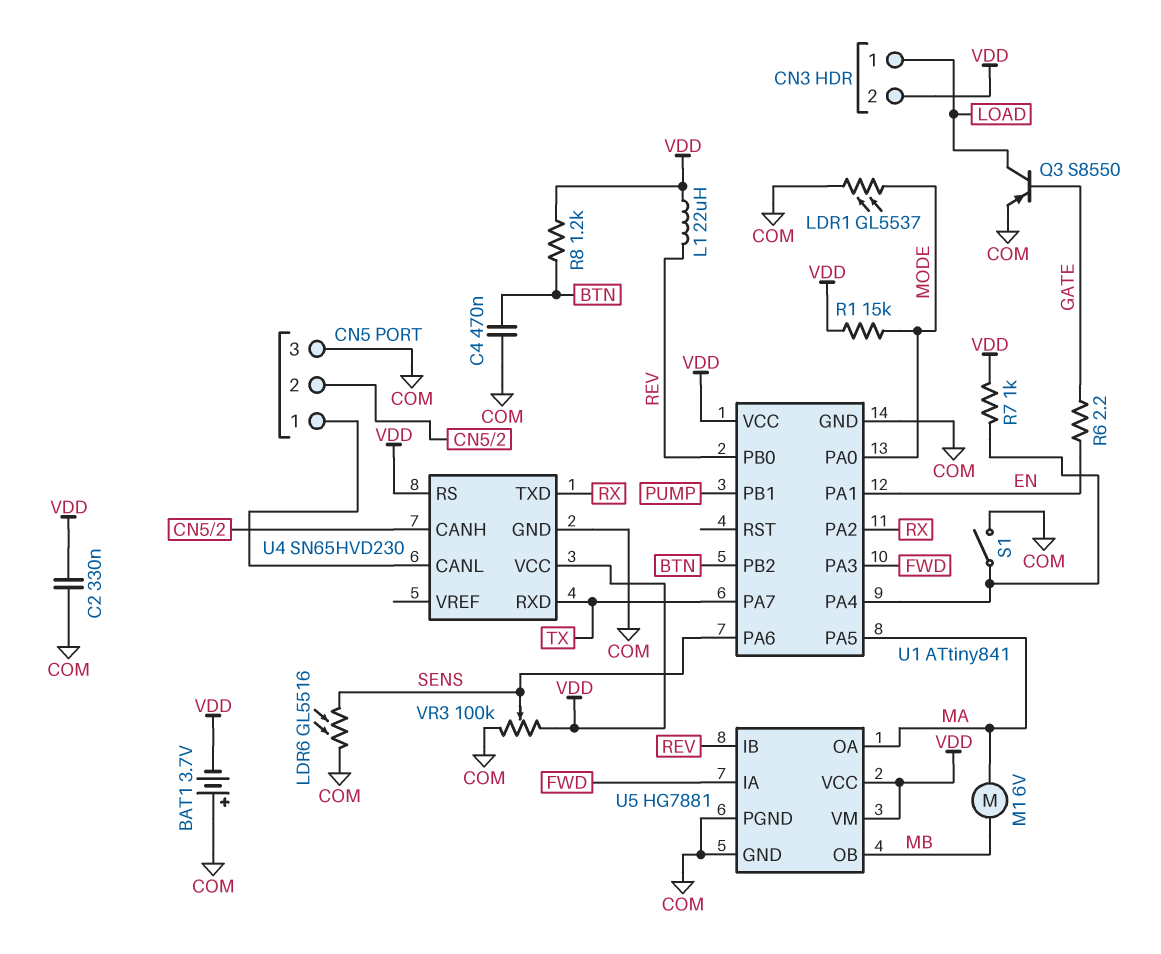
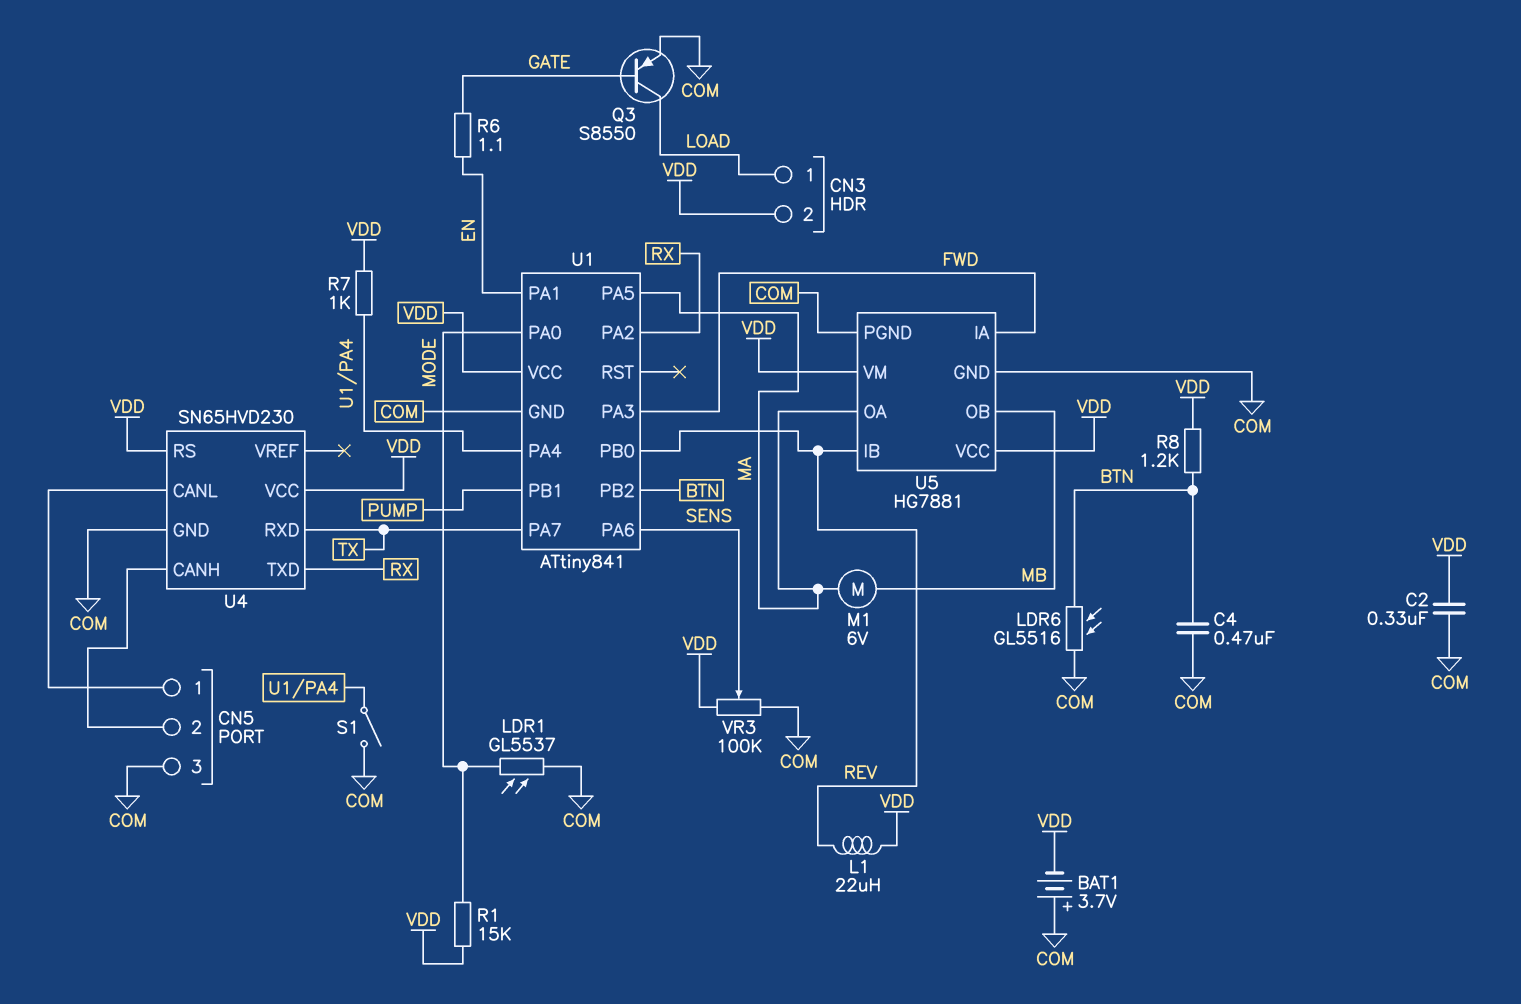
LDR6: GL5516 (COM, SENS) -> GL5516 (BTN, COM)
R6: 2.2 (EN, GATE) -> 1.1 (EN, GATE)

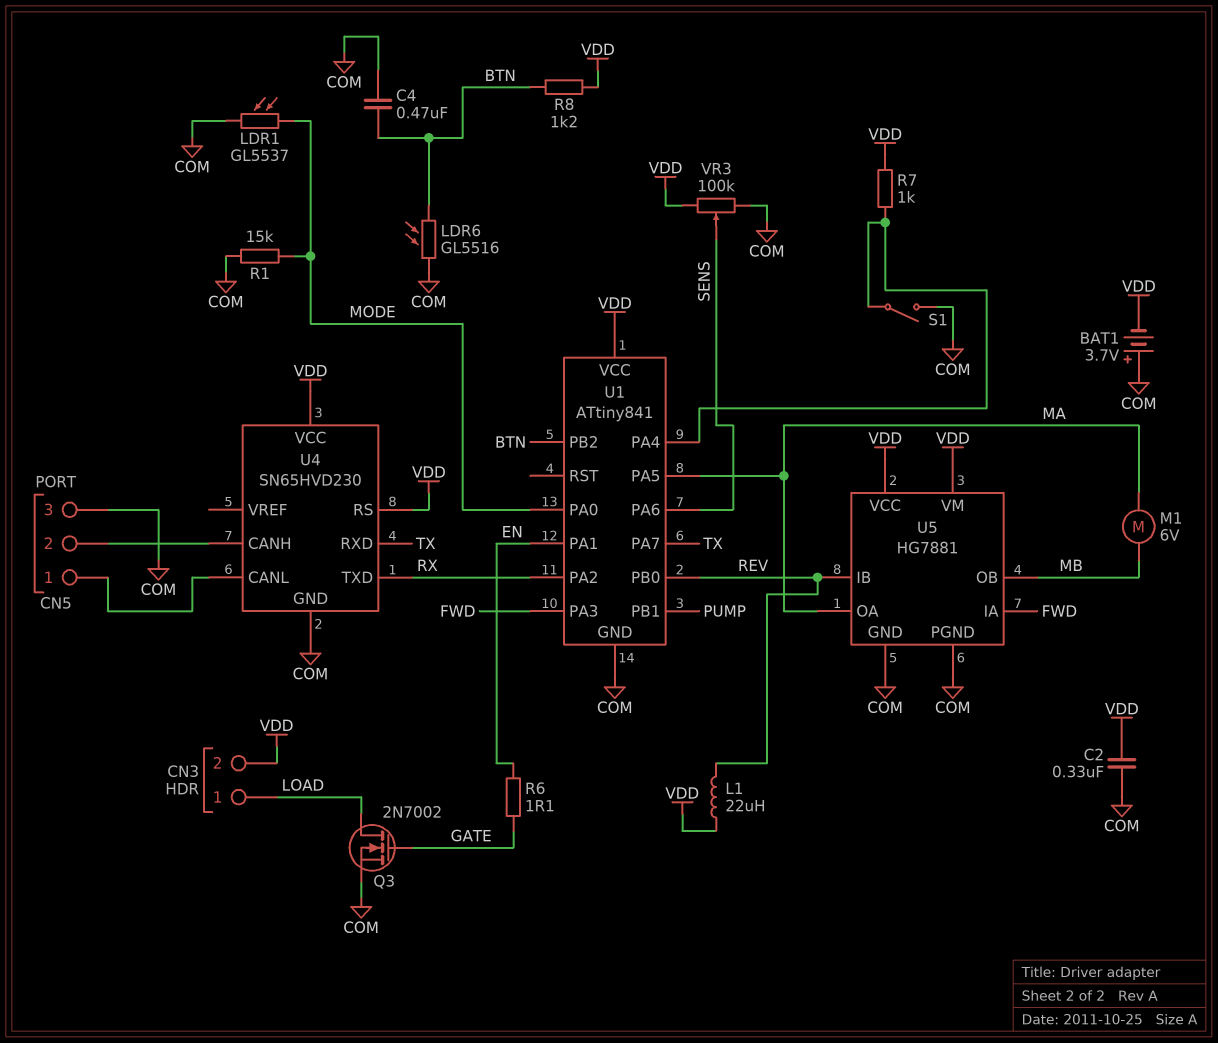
Q3: PNP S8550 (B GATE, C LOAD, E COM) -> NMOS 2N7002 (G GATE, D LOAD, S COM)
R1: 15k (MODE, VDD) -> 15k (COM, MODE)

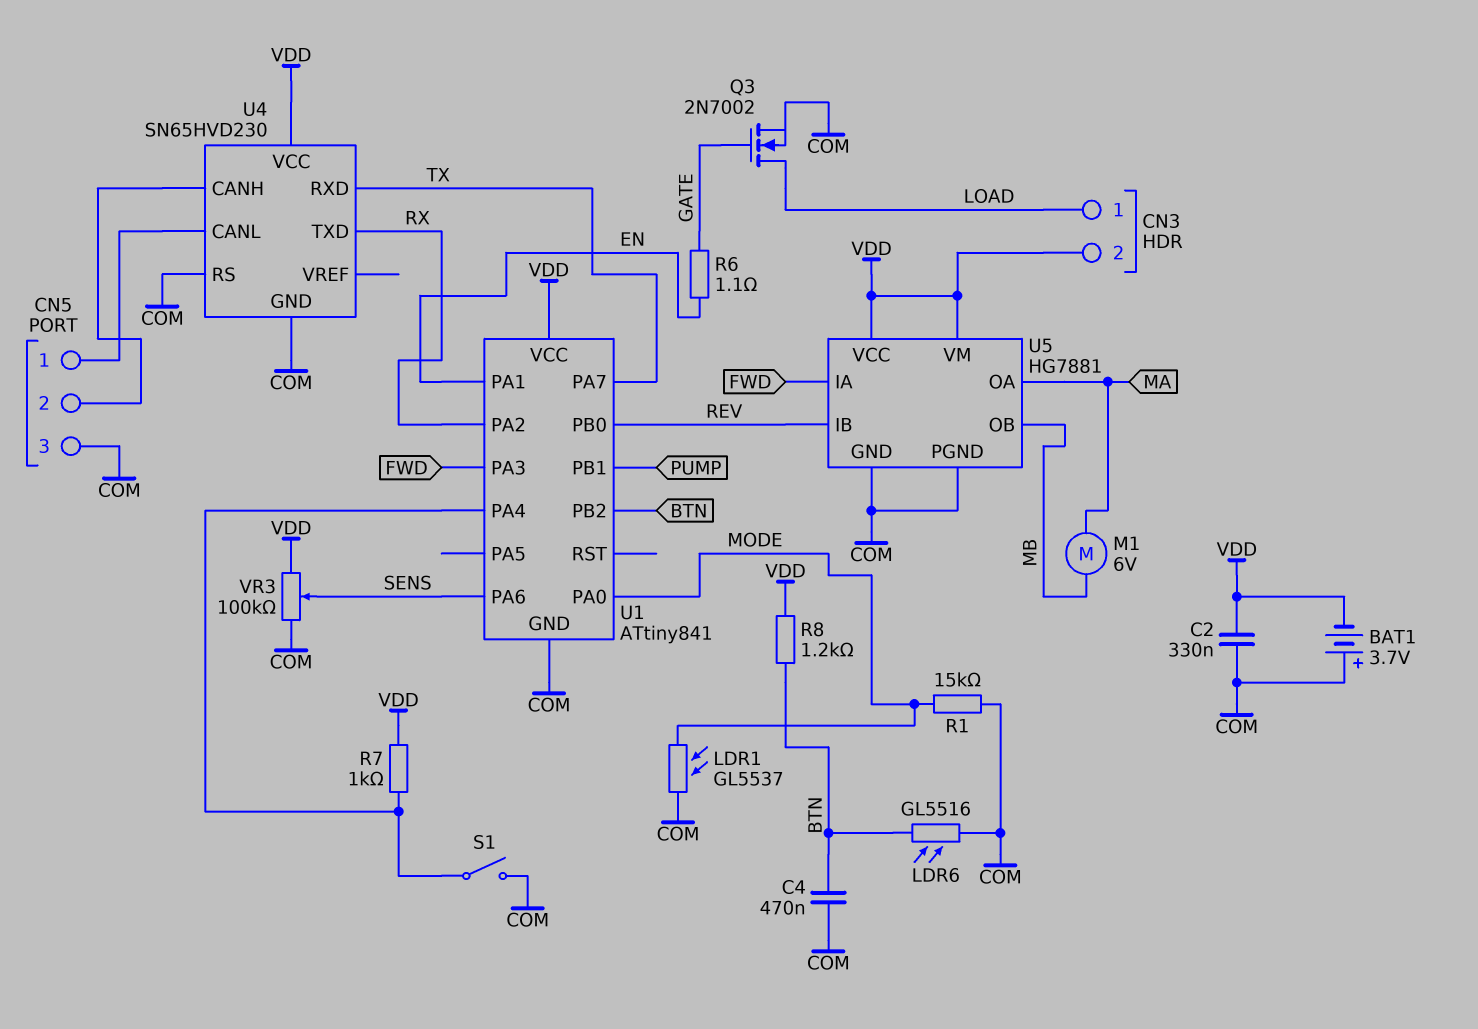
L1: 22uH (REV, VDD) -> none
U1 pin PA5: MA -> none
U4 pin RS: VDD -> COM

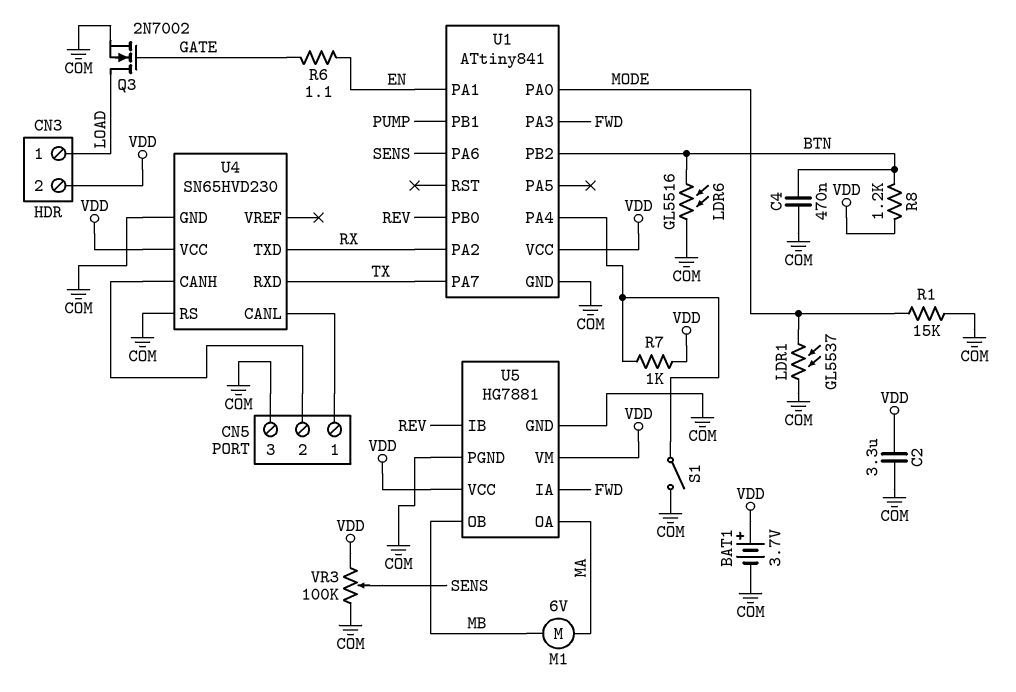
BAT1: 3.7V (plus COM, minus VDD) -> 3.7V (plus VDD, minus COM)
C2: 330nF (COM, VDD) -> 3.3uF (COM, VDD)

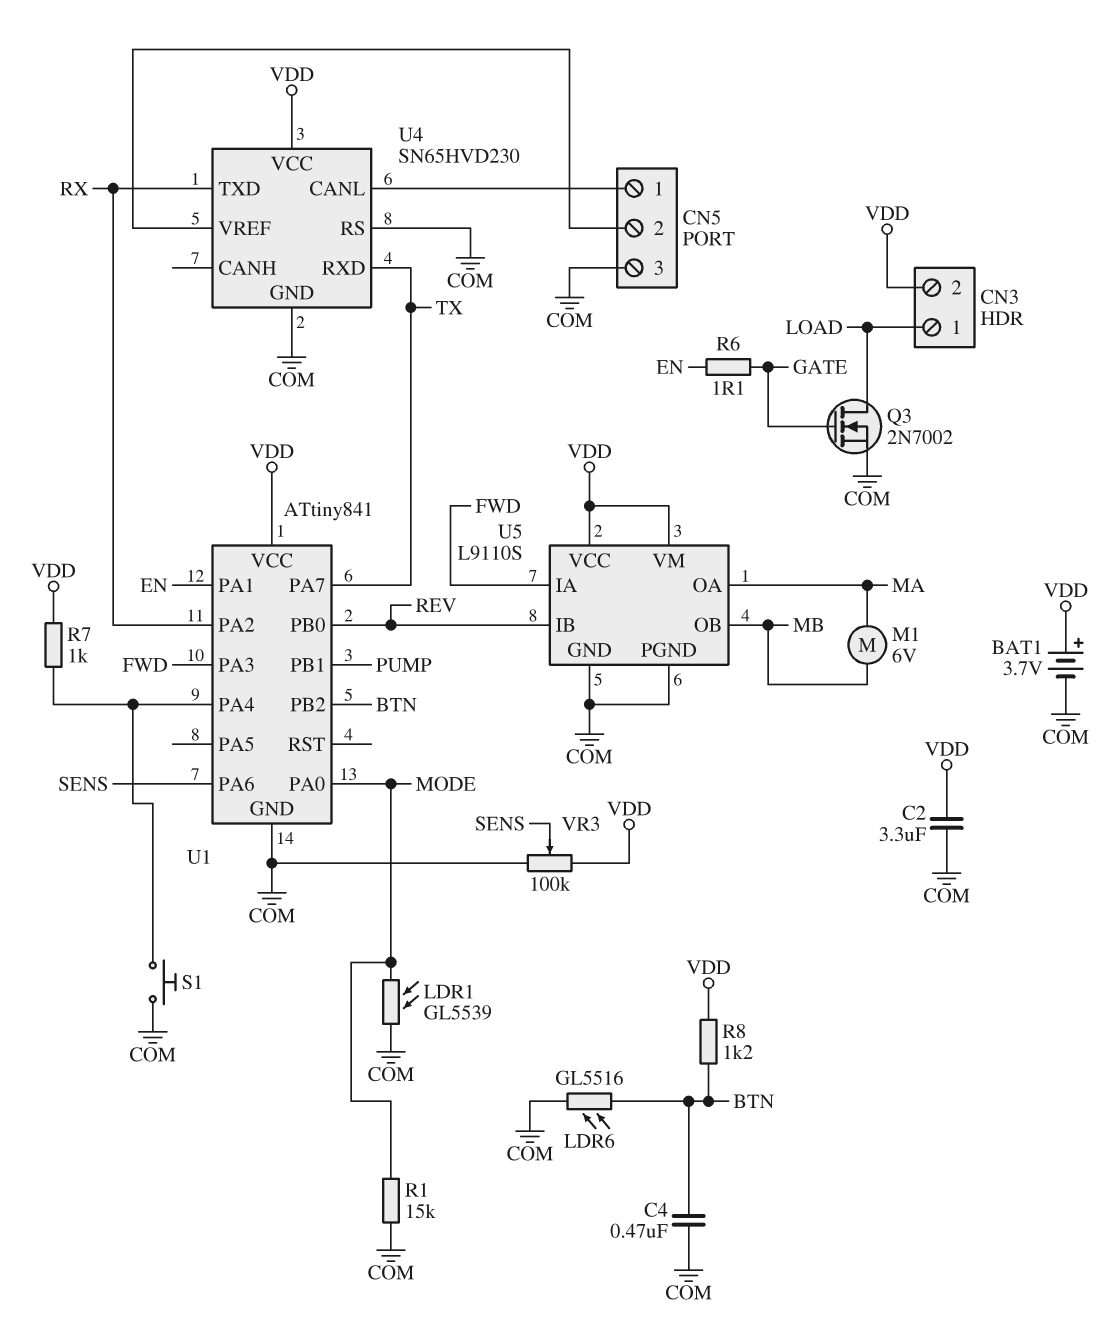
LDR1: GL5537 (COM, MODE) -> GL5539 (COM, MODE)
S1: switch (COM, U1/PA4) -> button (COM, U1/PA4)
U4 pin CANH: CN5/2 -> none
U4 pin VREF: none -> CN5/2
U5: HG7881 -> L9110S

